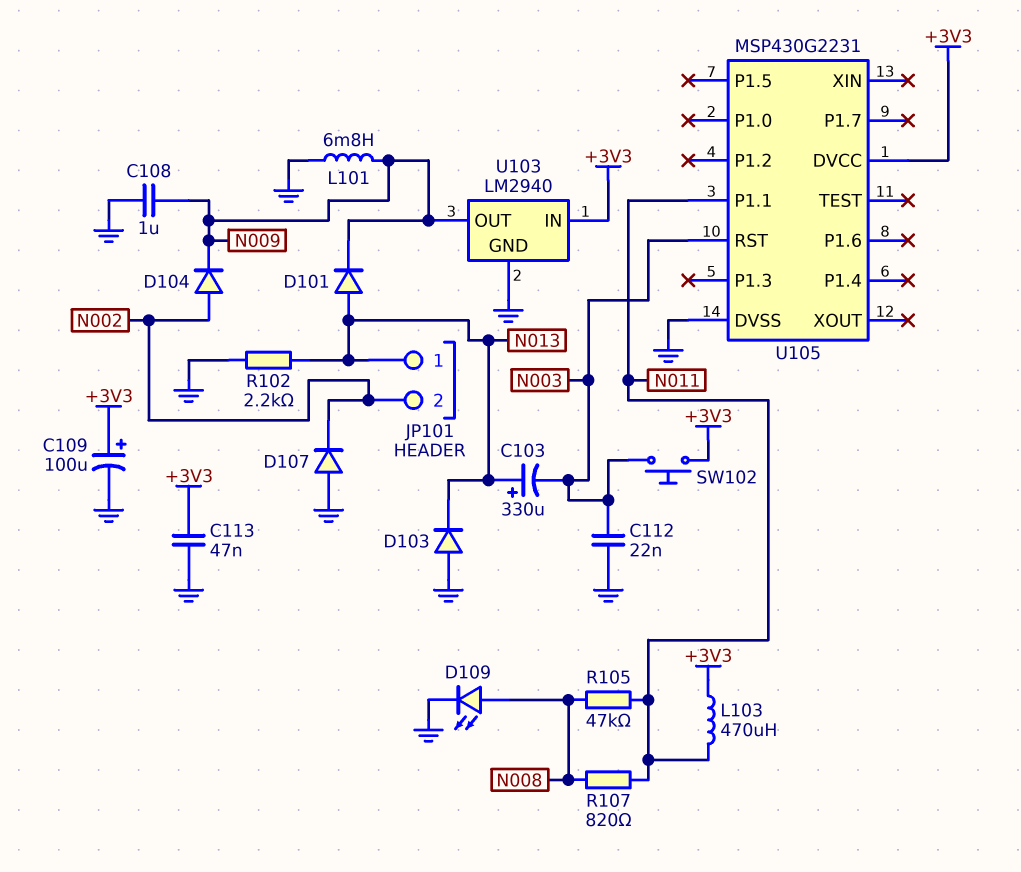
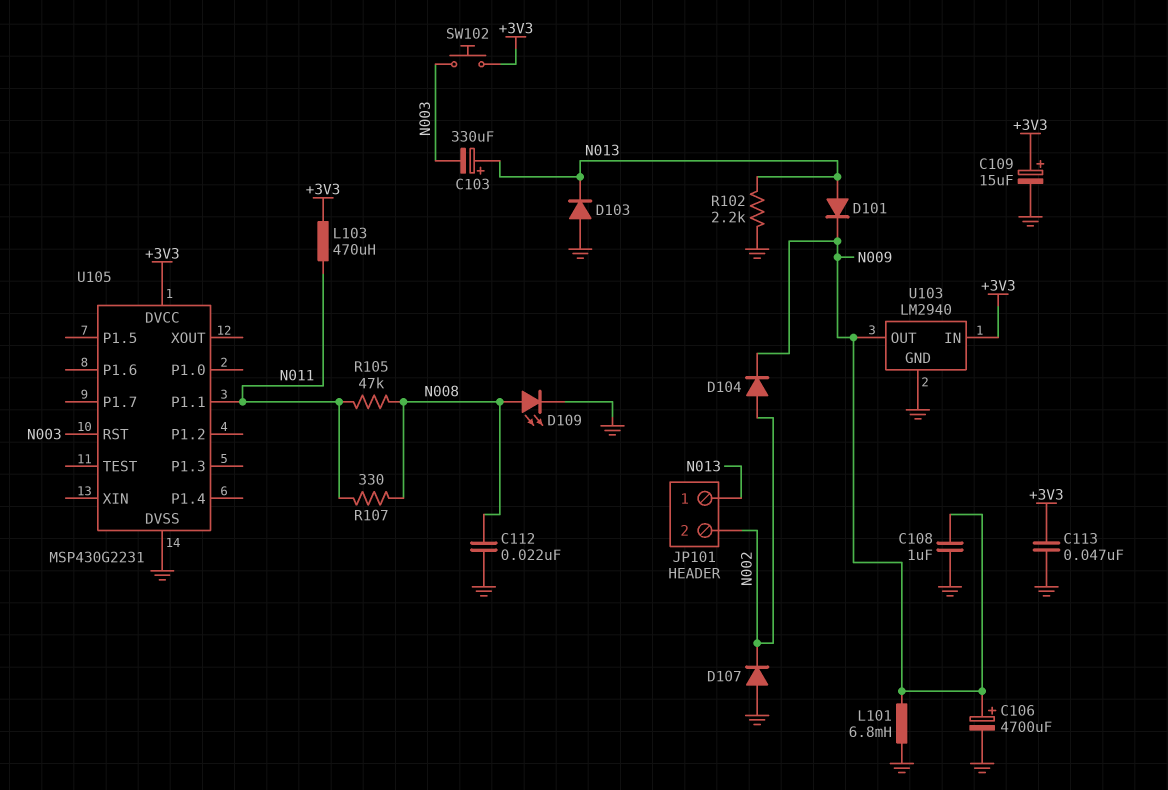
C106: none -> 4700uF (plus N009, minus GND)
C109: 100uF (plus +3V3, minus GND) -> 15uF (plus +3V3, minus GND)
C112: 22nF (GND, N003) -> 22nF (GND, N008)
R107: 820 (N008, N011) -> 330 (N008, N011)

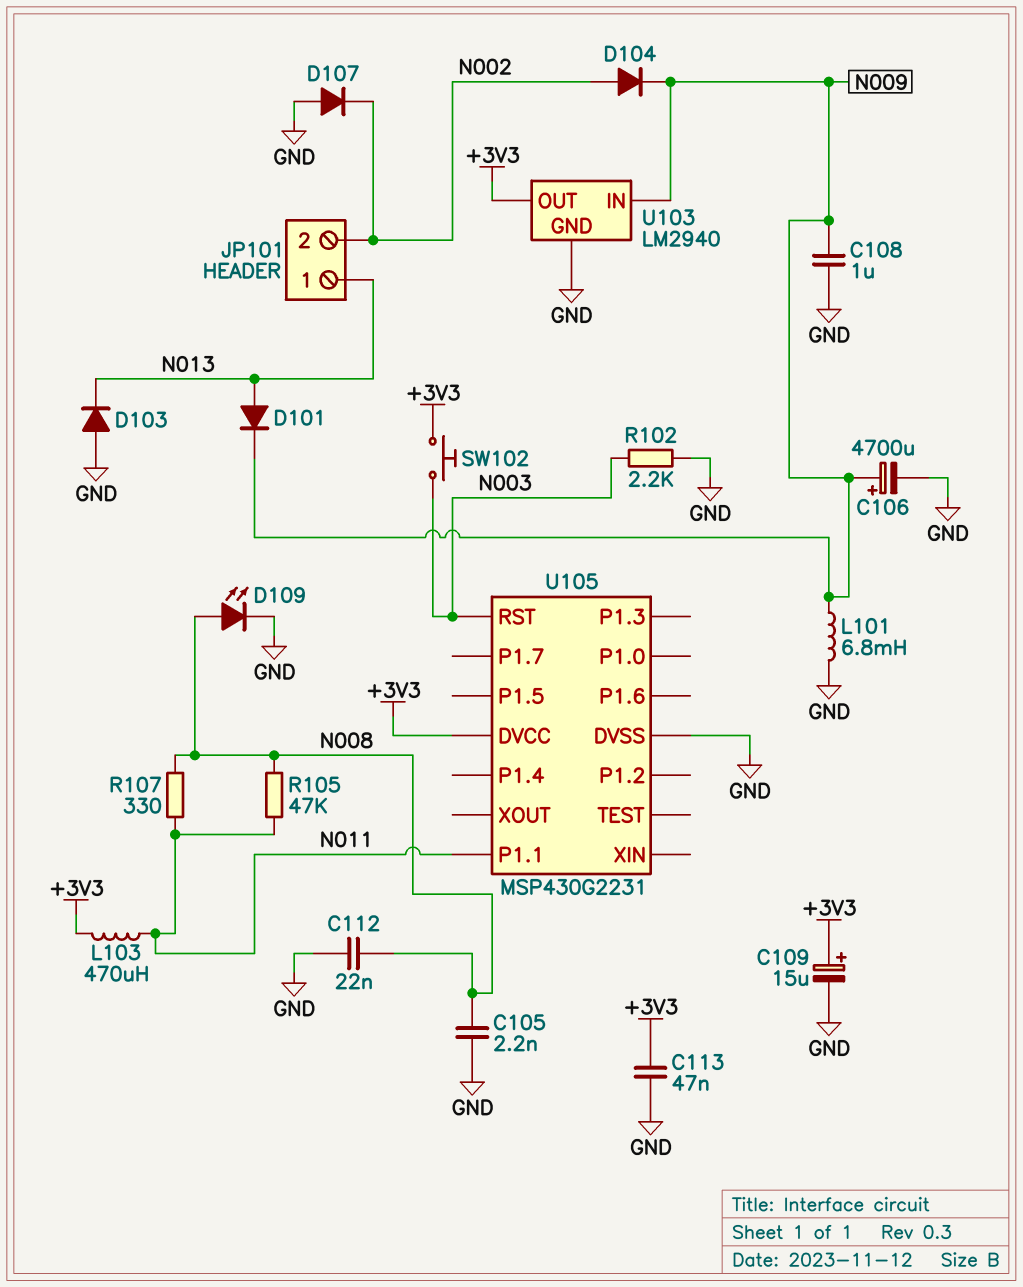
C103: 330uF (plus N013, minus N003) -> none
C105: none -> 2.2nF (GND, N008)
R102: 2.2k (GND, N013) -> 2.2k (GND, N003)
U103 pin IN: +3V3 -> N009
U103 pin OUT: N009 -> +3V3

